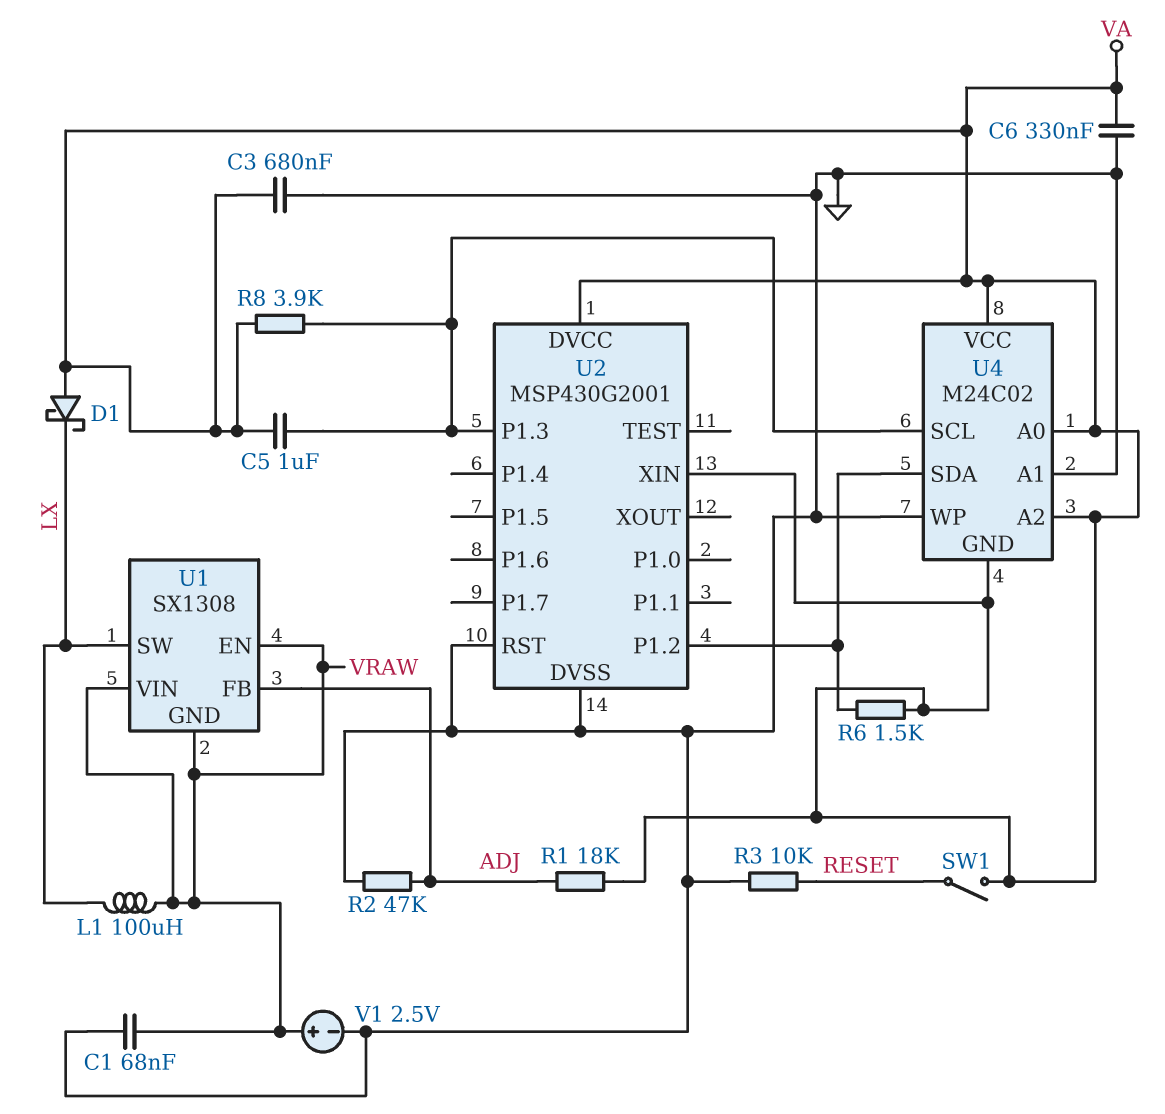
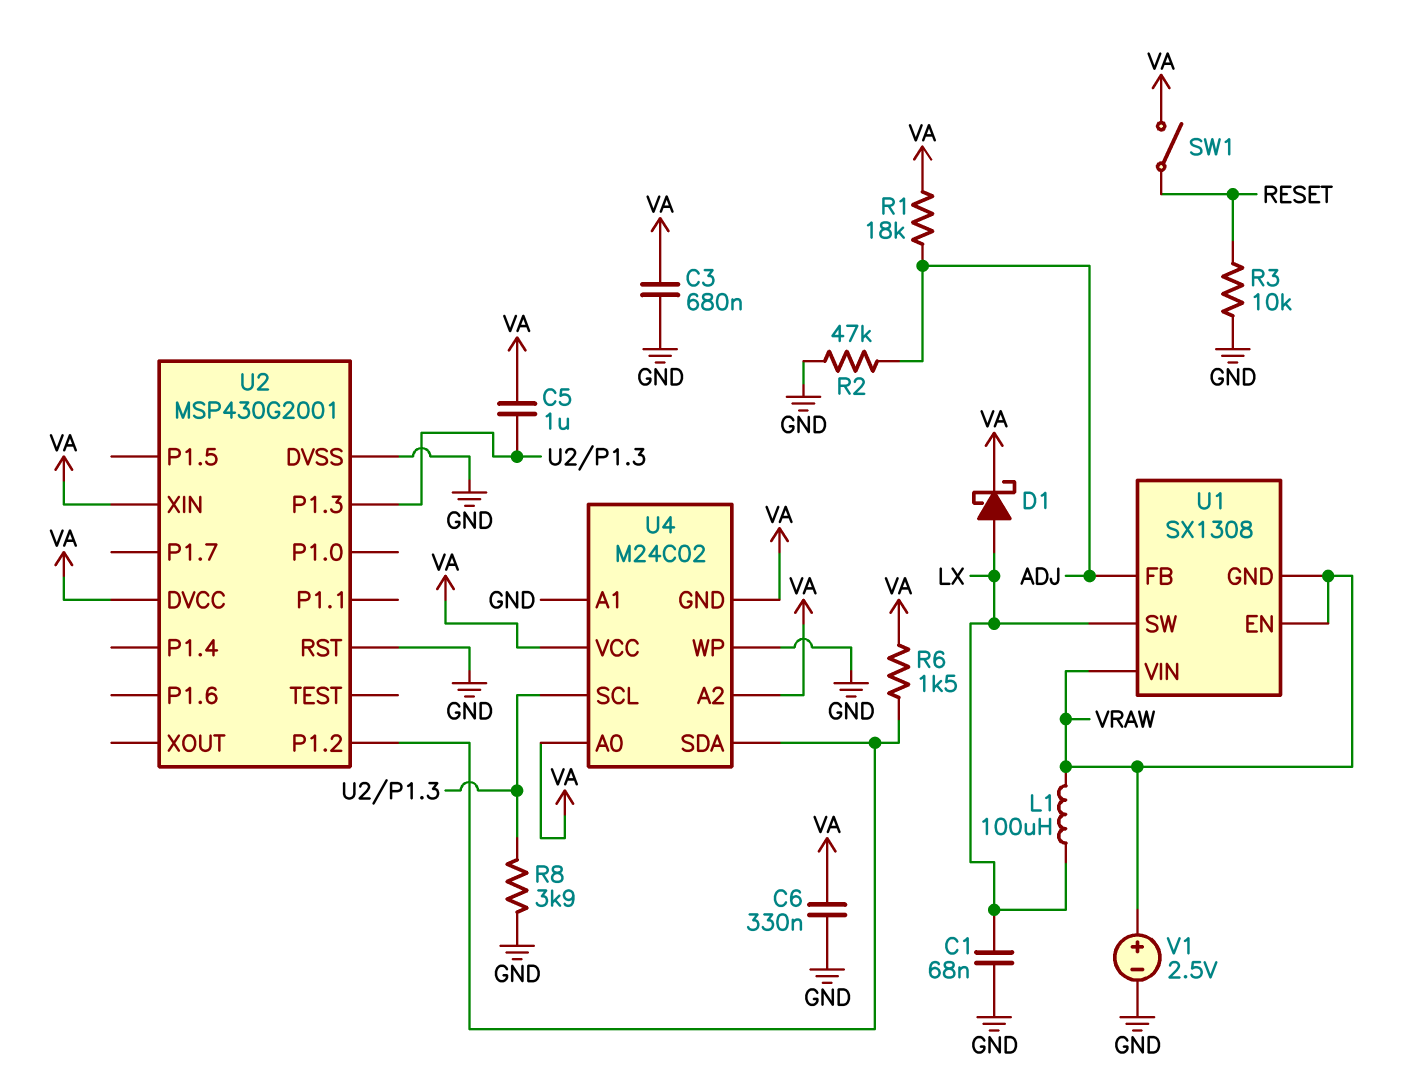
C1: 68nF (GND, VRAW) -> 68nF (GND, LX)
D1: schottky (A VA, K LX) -> schottky (A LX, K VA)
R8: 3.9k (U2/P1.3, VA) -> 3.9k (GND, U2/P1.3)

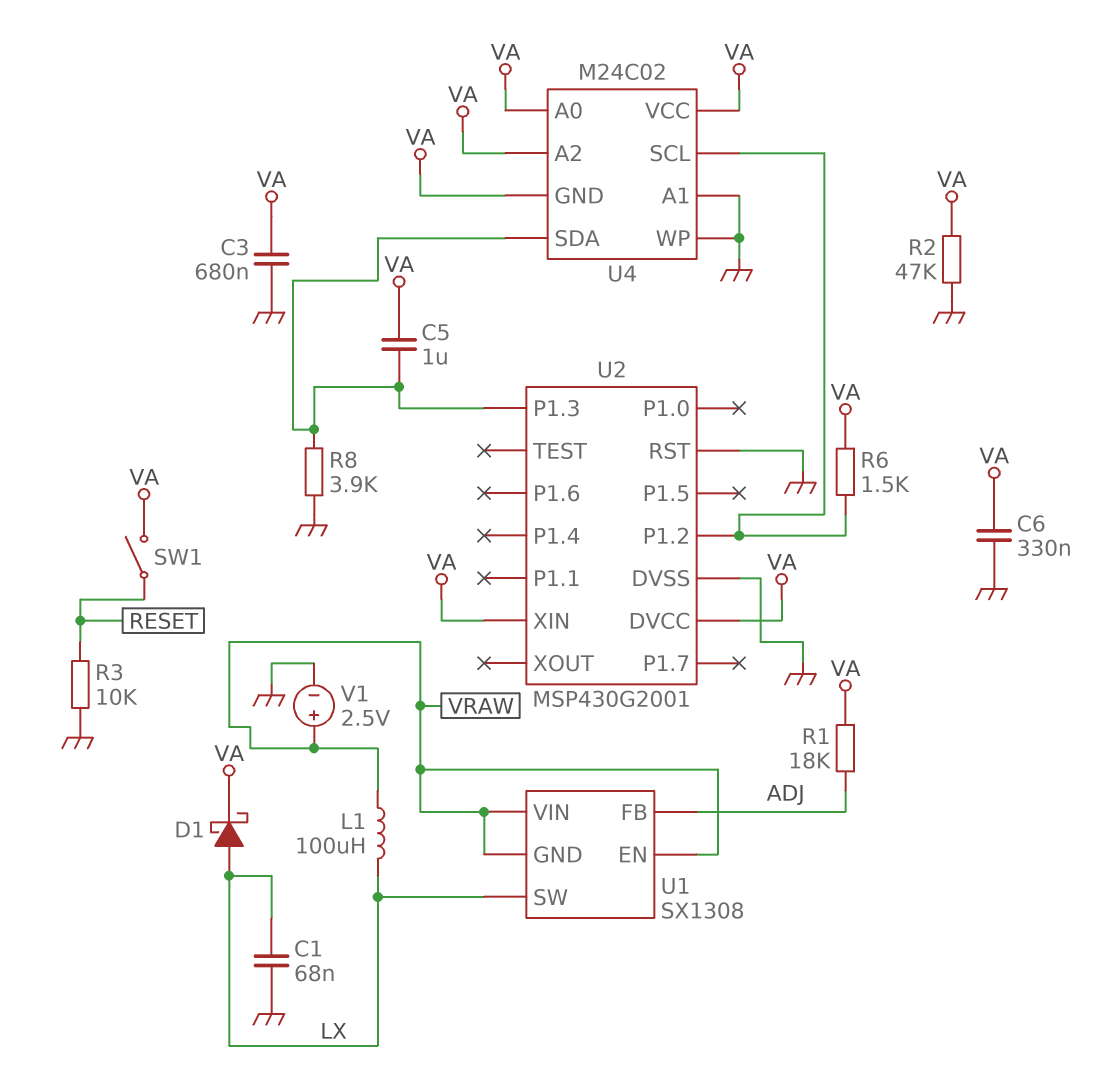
R2: 47k (ADJ, GND) -> 47k (GND, VA)
U4 pin SCL: U2/P1.3 -> U2/P1.2
U4 pin SDA: U2/P1.2 -> U2/P1.3

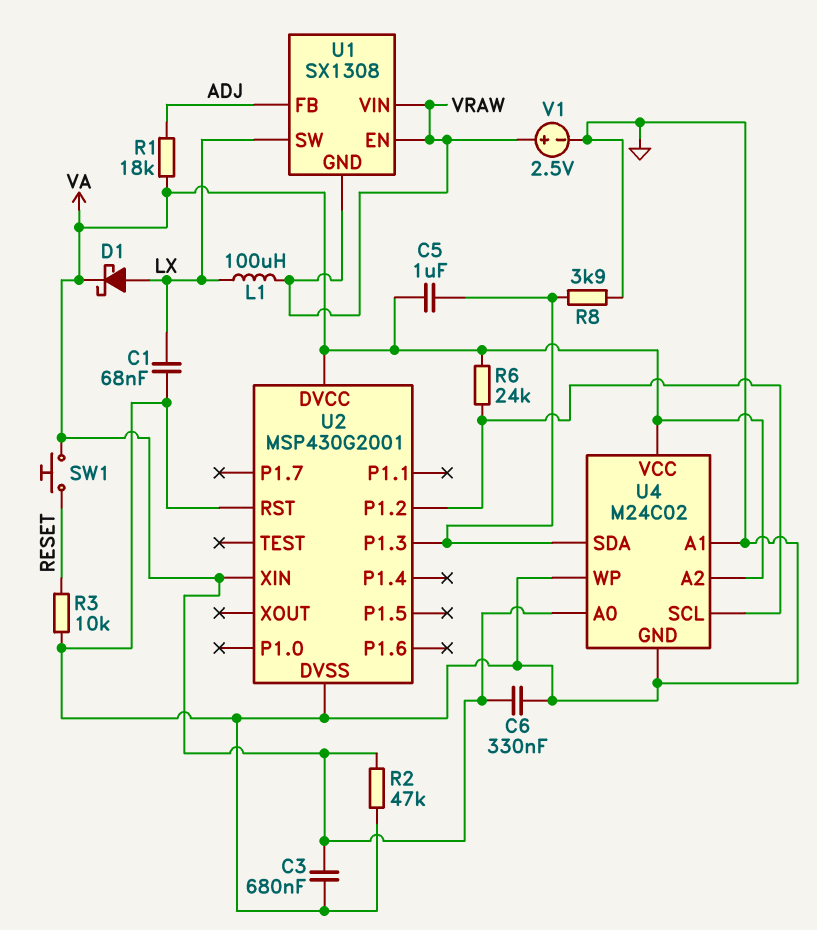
R6: 1.5k (U2/P1.2, VA) -> 24k (U2/P1.2, VA)
SW1: switch (RESET, VA) -> button (RESET, VA)
U4 pin GND: VA -> GND

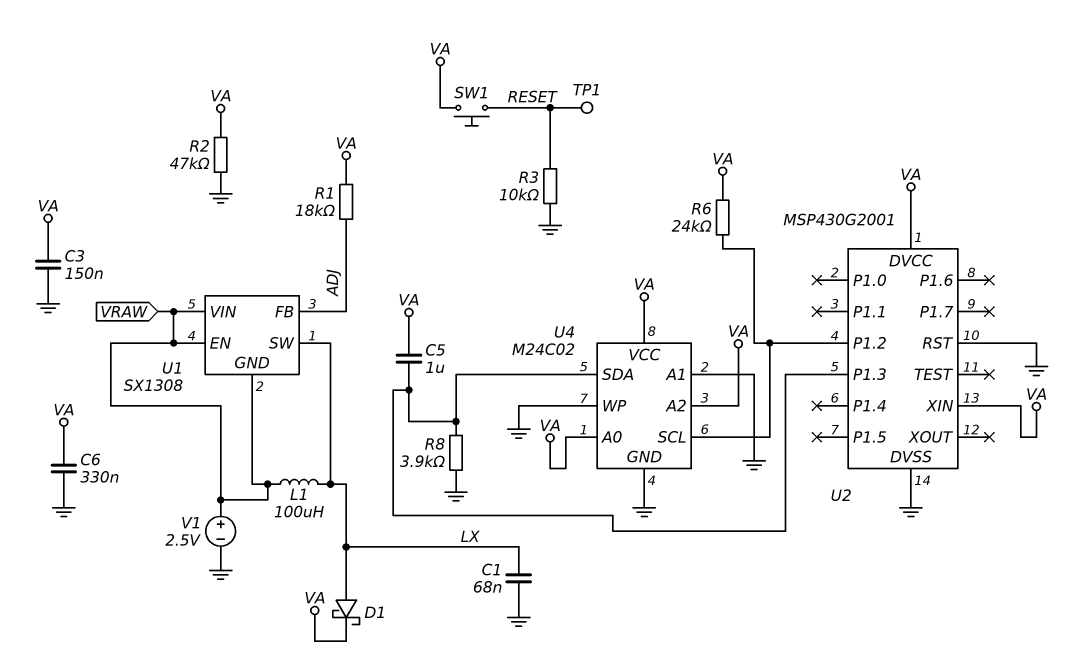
C3: 680nF (GND, VA) -> 150nF (GND, VA)
TP1: none -> test point (RESET)

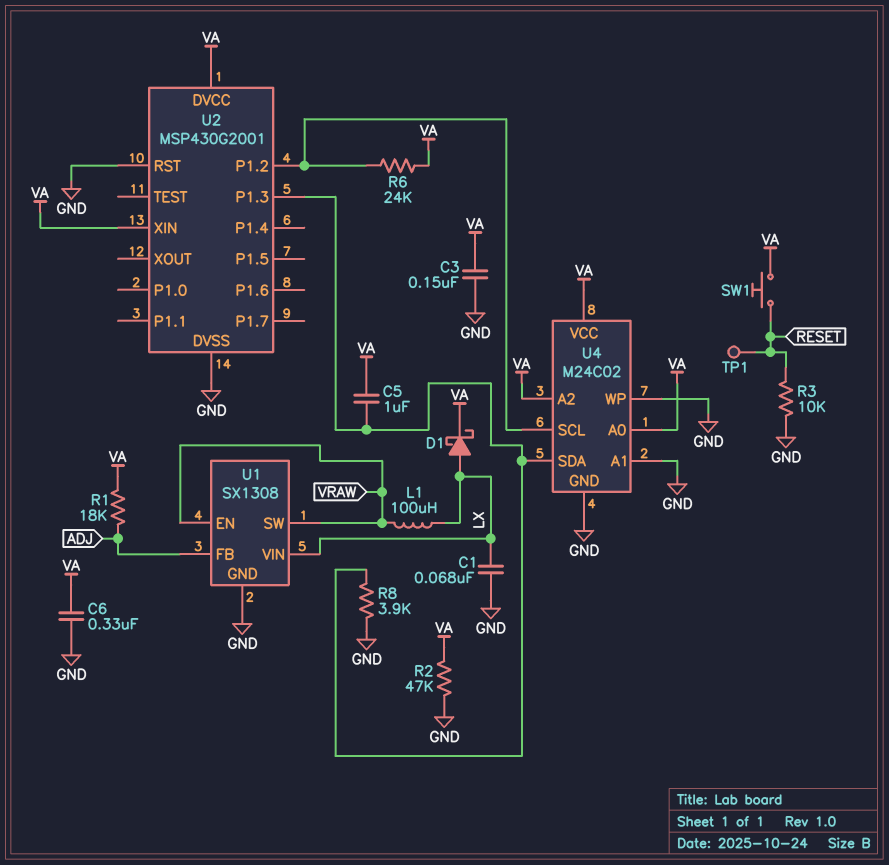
U1 pin GND: VRAW -> GND
U1 pin SW: LX -> VRAW
U1 pin VIN: VRAW -> LX
V1: 2.5V (plus VRAW, minus GND) -> none

